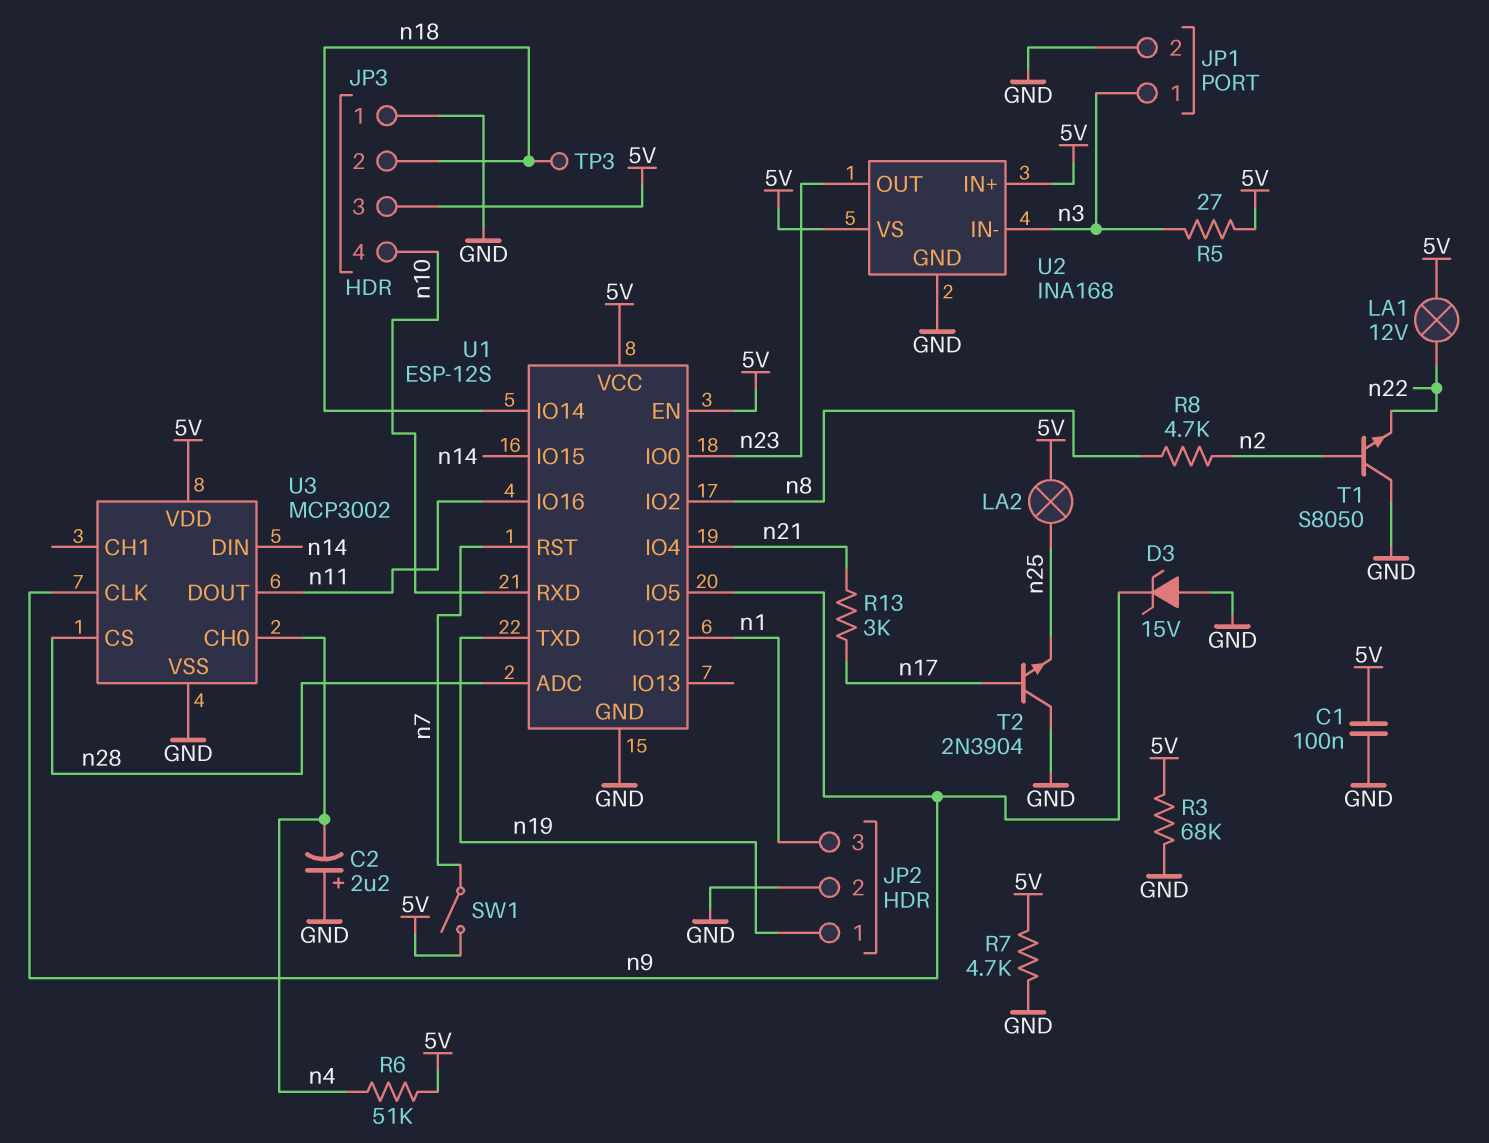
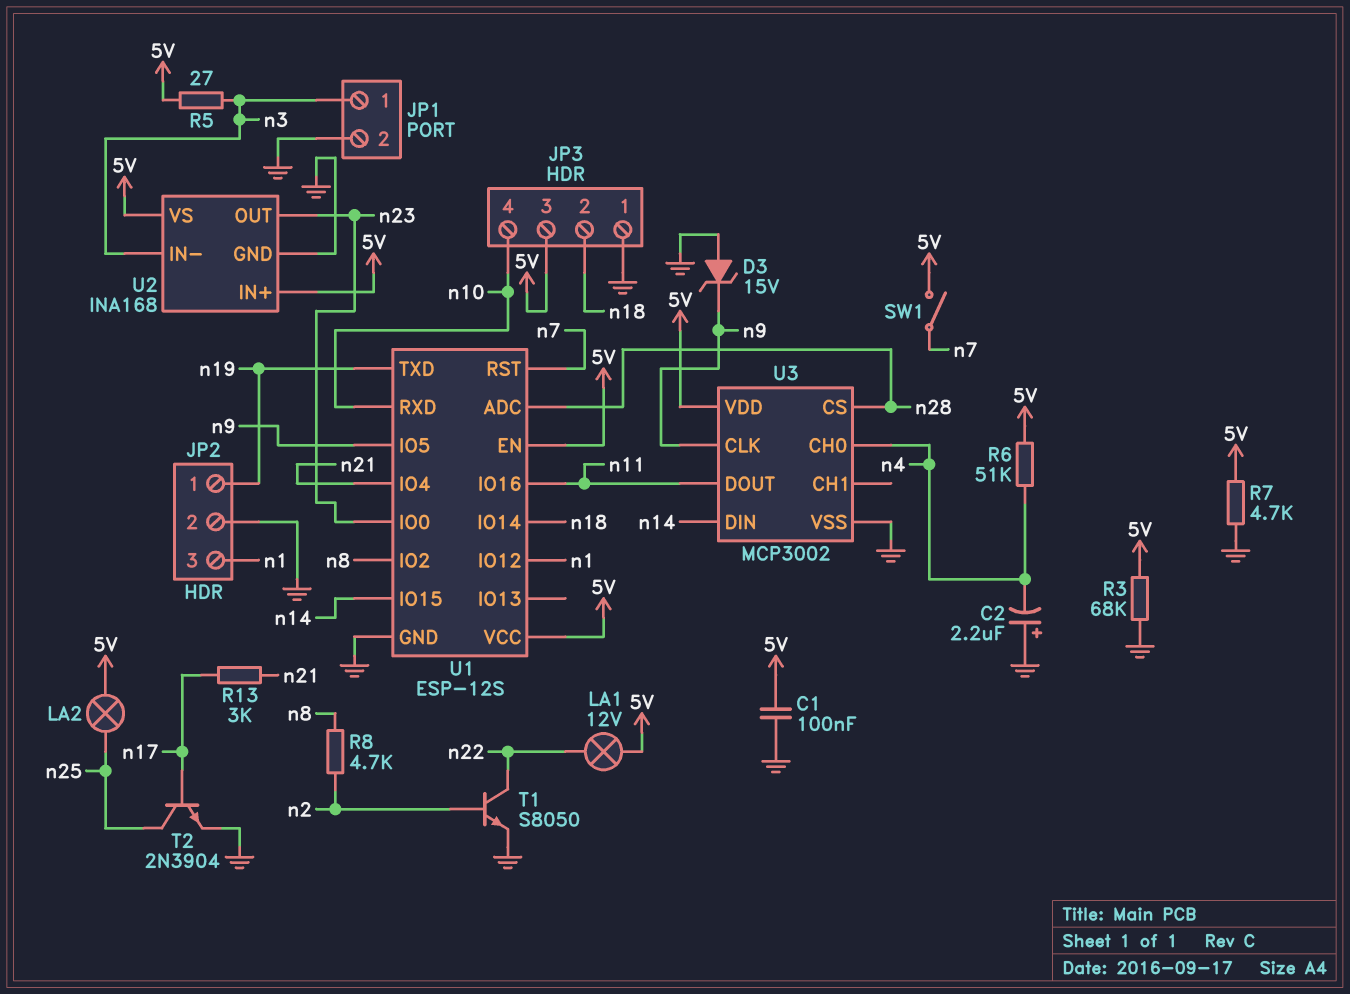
T1: NPN S8050 (B n2, C GND, E n22) -> NPN S8050 (B n2, C n22, E GND)
T2: NPN 2N3904 (B n17, C GND, E n25) -> NPN 2N3904 (B n17, C n25, E GND)
TP3: test point (n18) -> none

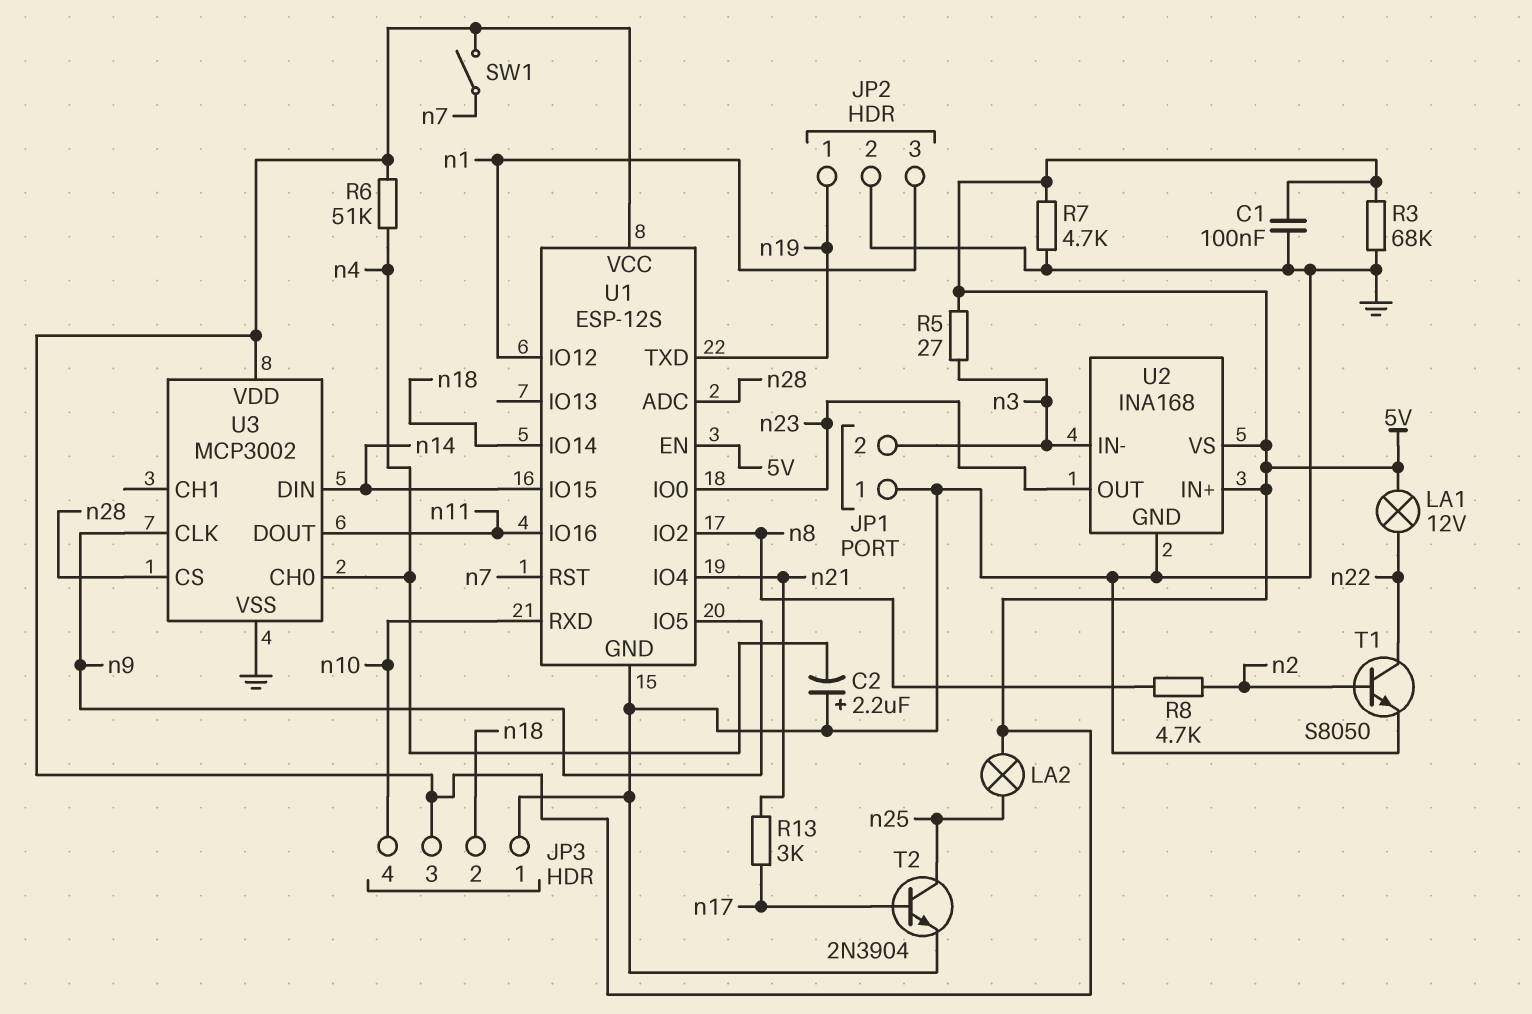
D3: zener 15V (A GND, K n9) -> none
JP1 pin 1: n3 -> GND
JP1 pin 2: GND -> n3

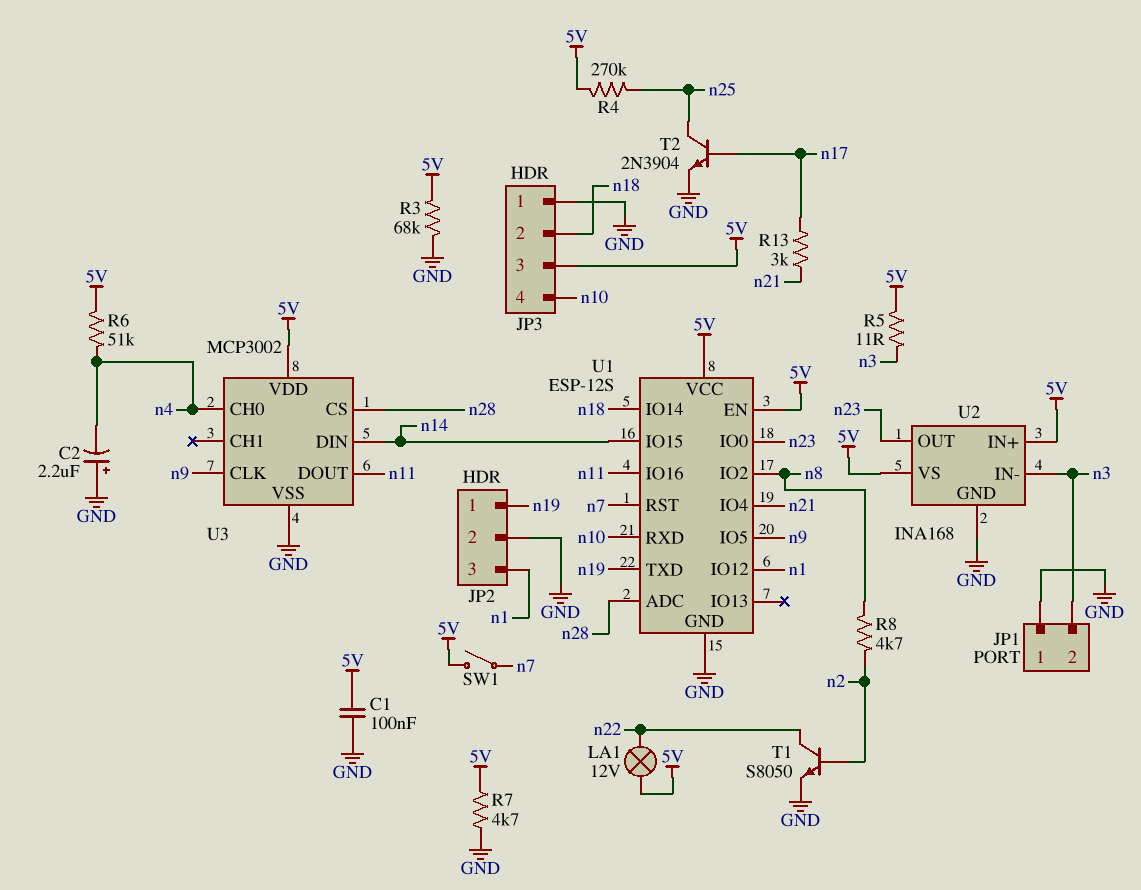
LA2: lamp (5V, n25) -> none
R4: none -> 270k (5V, n25)
R5: 27 (5V, n3) -> 11 (5V, n3)

